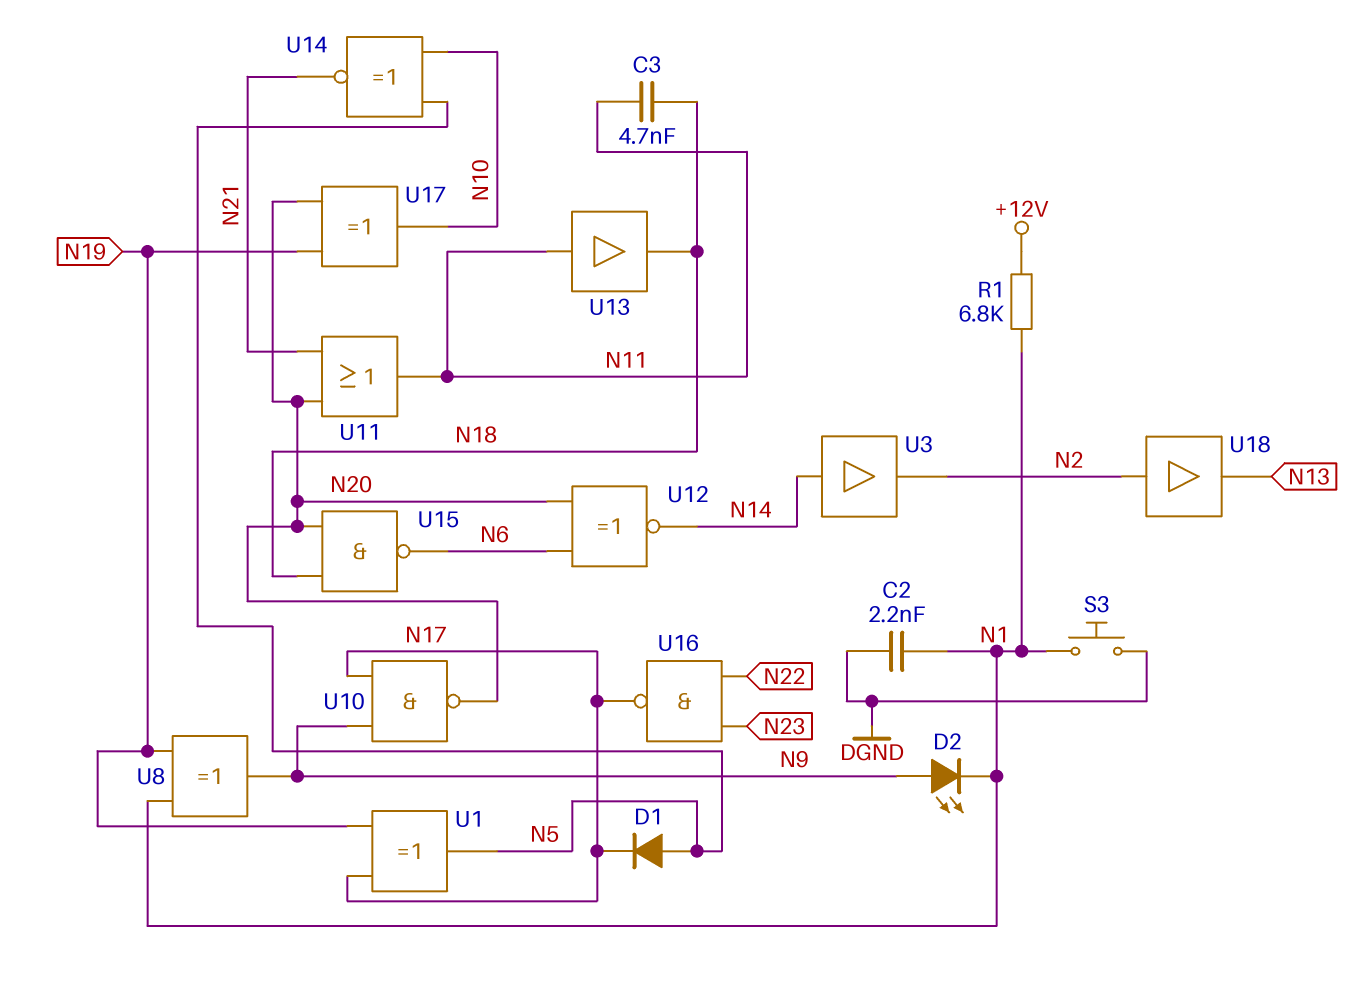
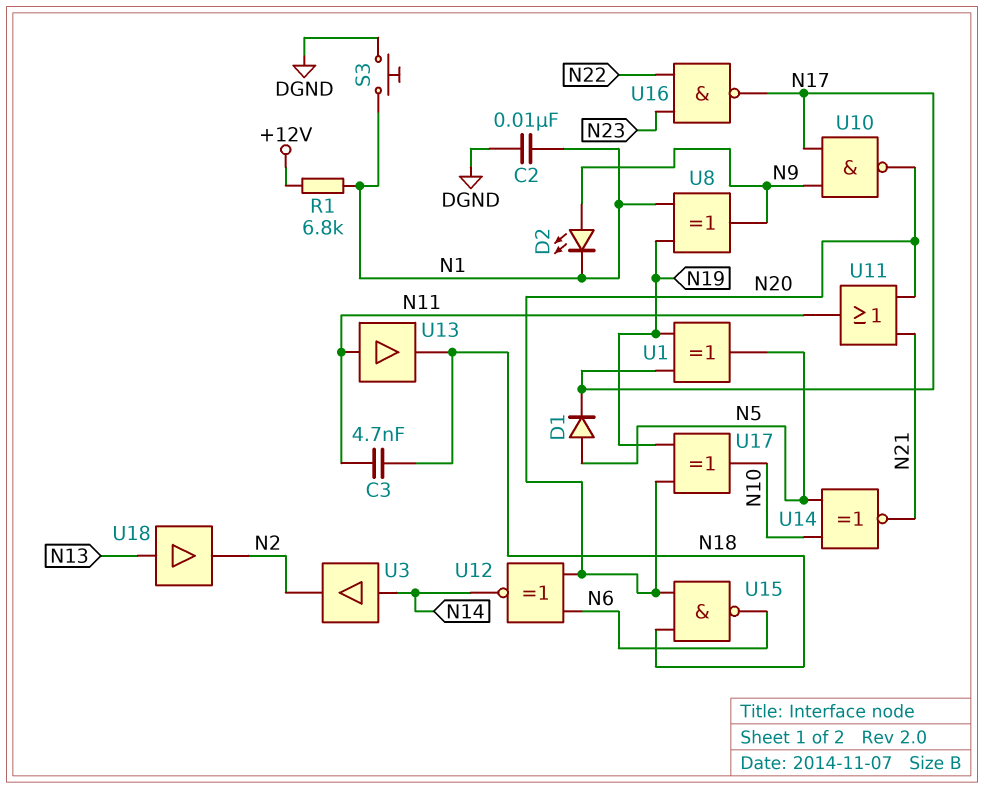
C2: 2.2nF (DGND, N1) -> 10nF (DGND, N1)
U18: buffer (in N2, out N13) -> buffer (in N13, out N2)

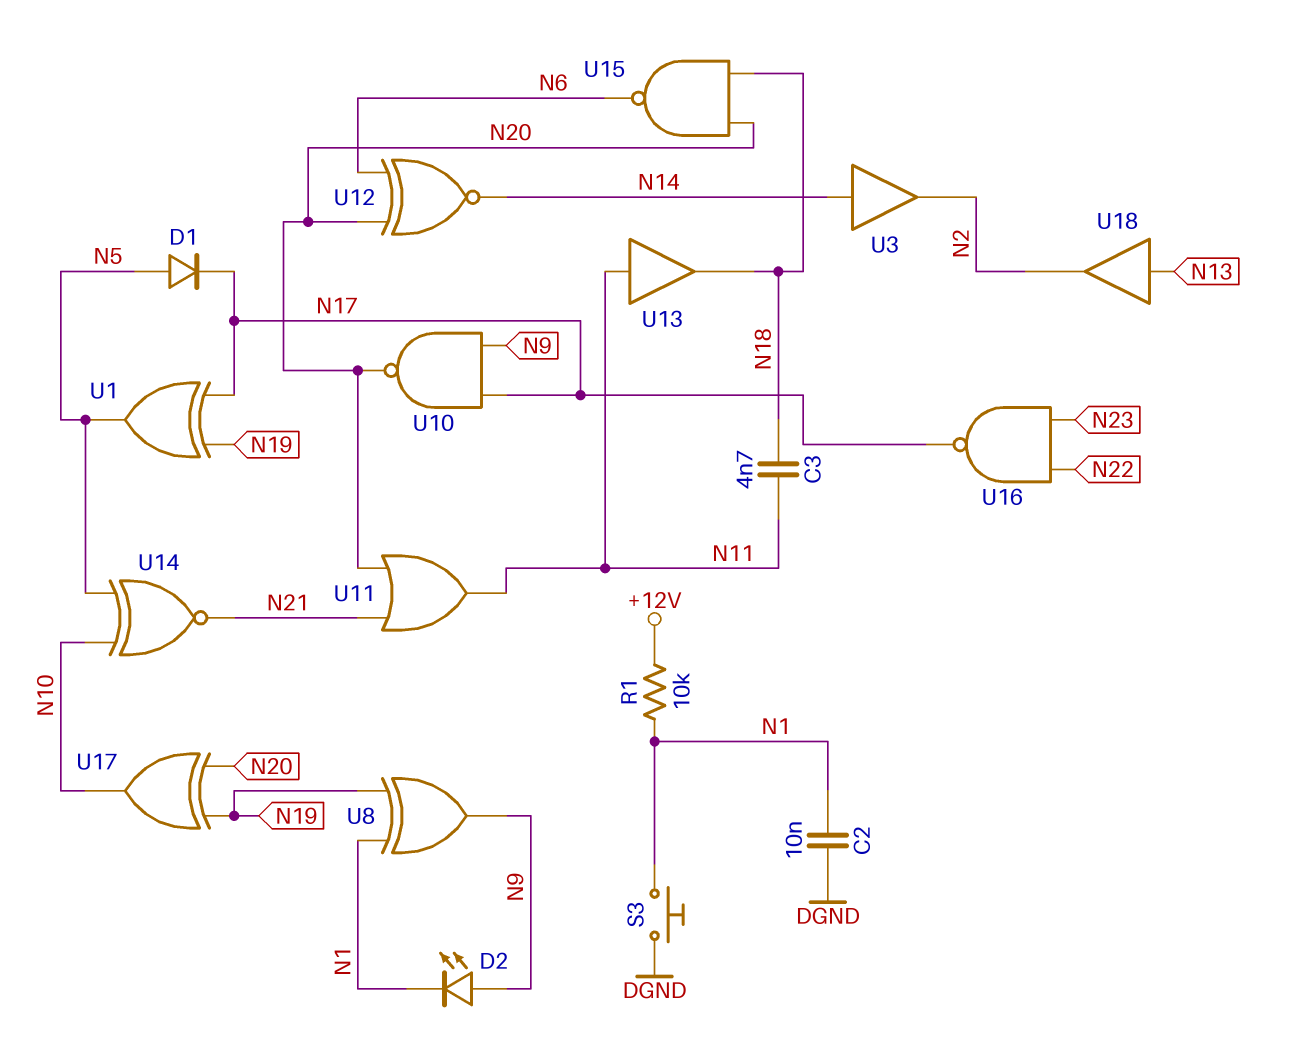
R1: 6.8k (+12V, N1) -> 10k (+12V, N1)

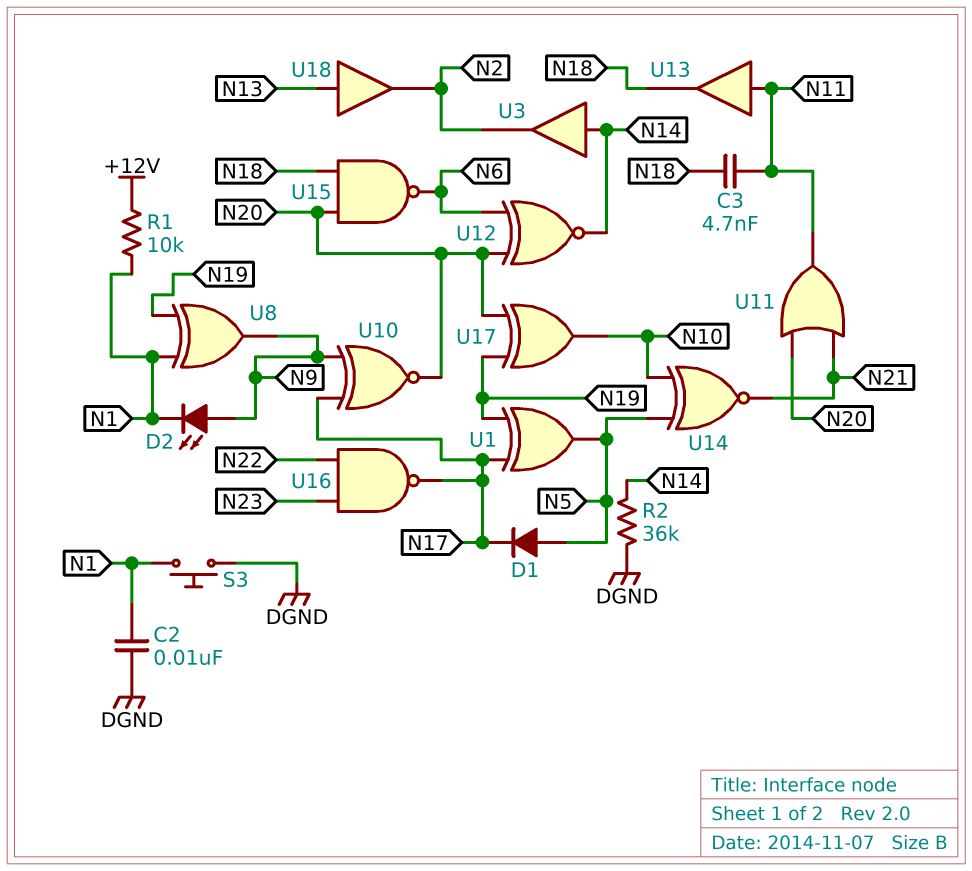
R2: none -> 36k (DGND, N14)
U10: NAND (in N9, in N17, out N20) -> XNOR (in N9, in N17, out N20)

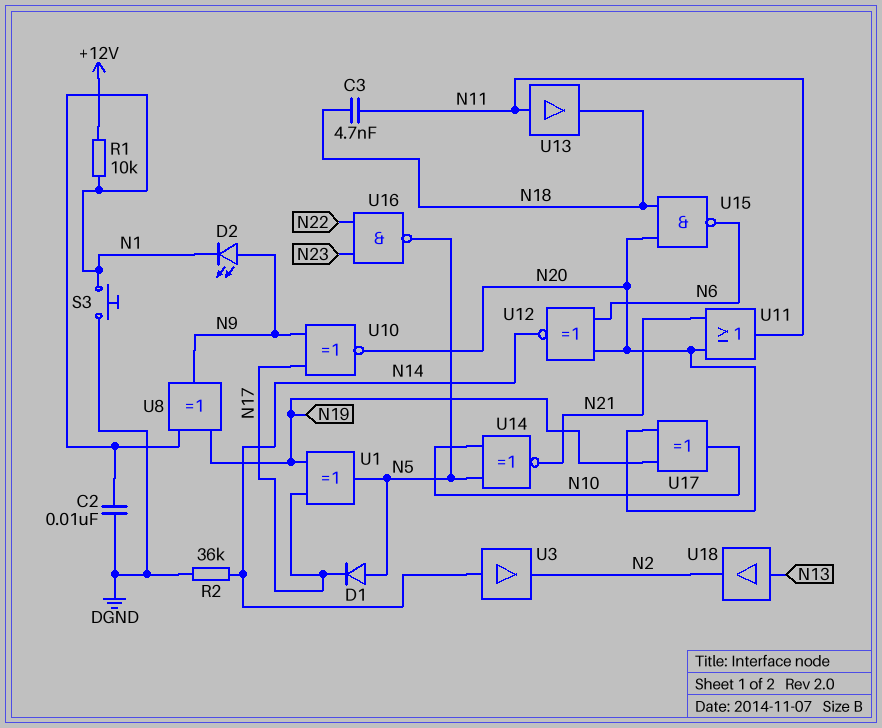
U16: NAND (in N22, in N23, out N17) -> NAND (in N22, in N23, out N5)

